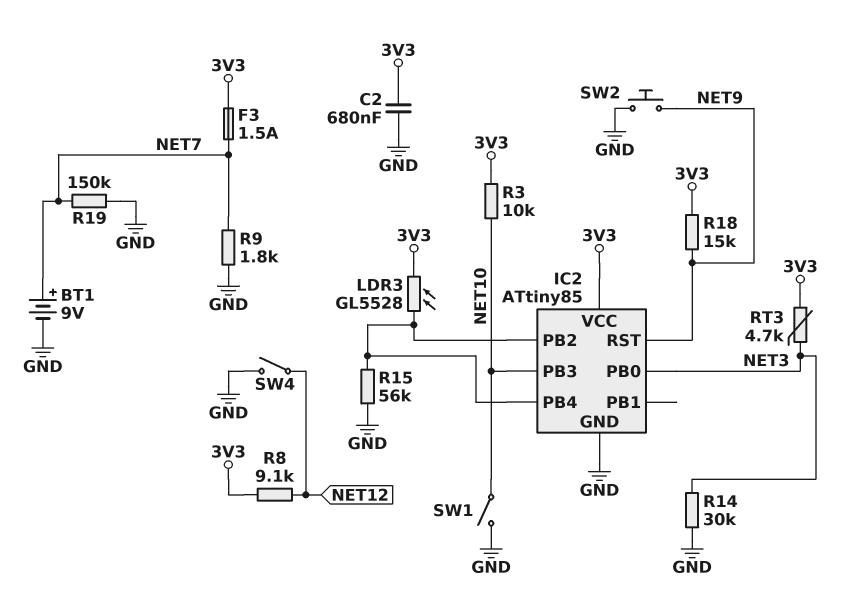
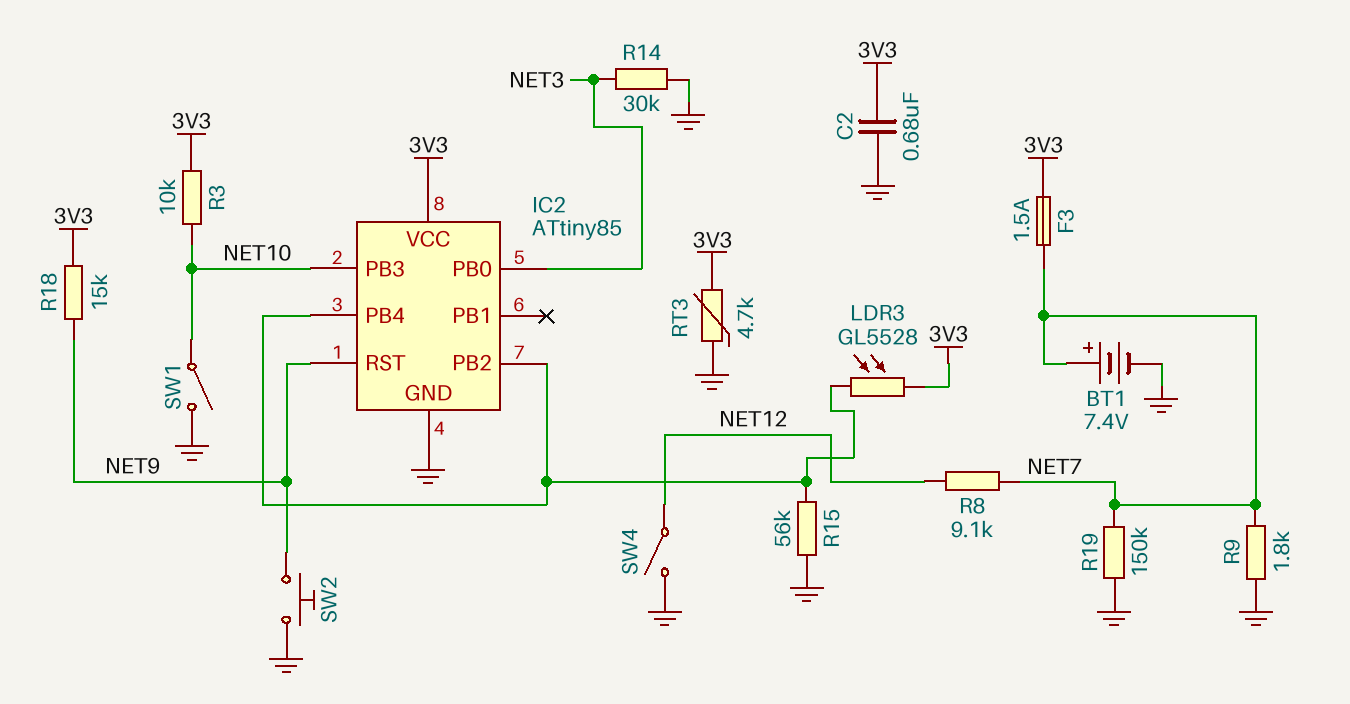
BT1: 9V (plus NET7, minus GND) -> 7.4V (plus NET7, minus GND)
R8: 9.1k (3V3, NET12) -> 9.1k (NET7, NET12)
RT3: 4.7k (3V3, NET3) -> 4.7k (3V3, GND)

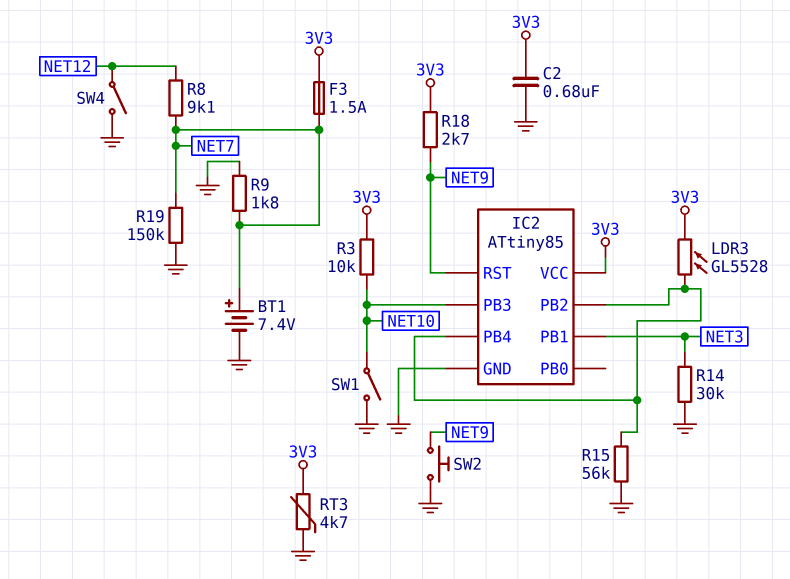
IC2 pin PB0: NET3 -> none
IC2 pin PB1: none -> NET3
R18: 15k (3V3, NET9) -> 2.7k (3V3, NET9)

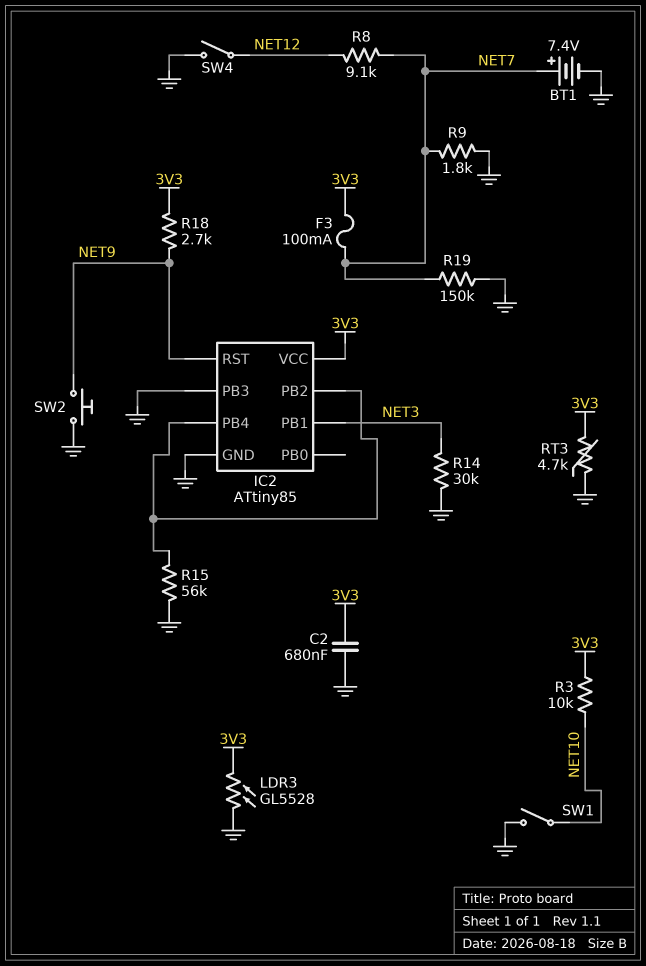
F3: 1.5A (3V3, NET7) -> 100mA (3V3, NET7)
IC2 pin PB3: NET10 -> GND
LDR3: GL5528 (3V3, IC2/PB2) -> GL5528 (3V3, GND)

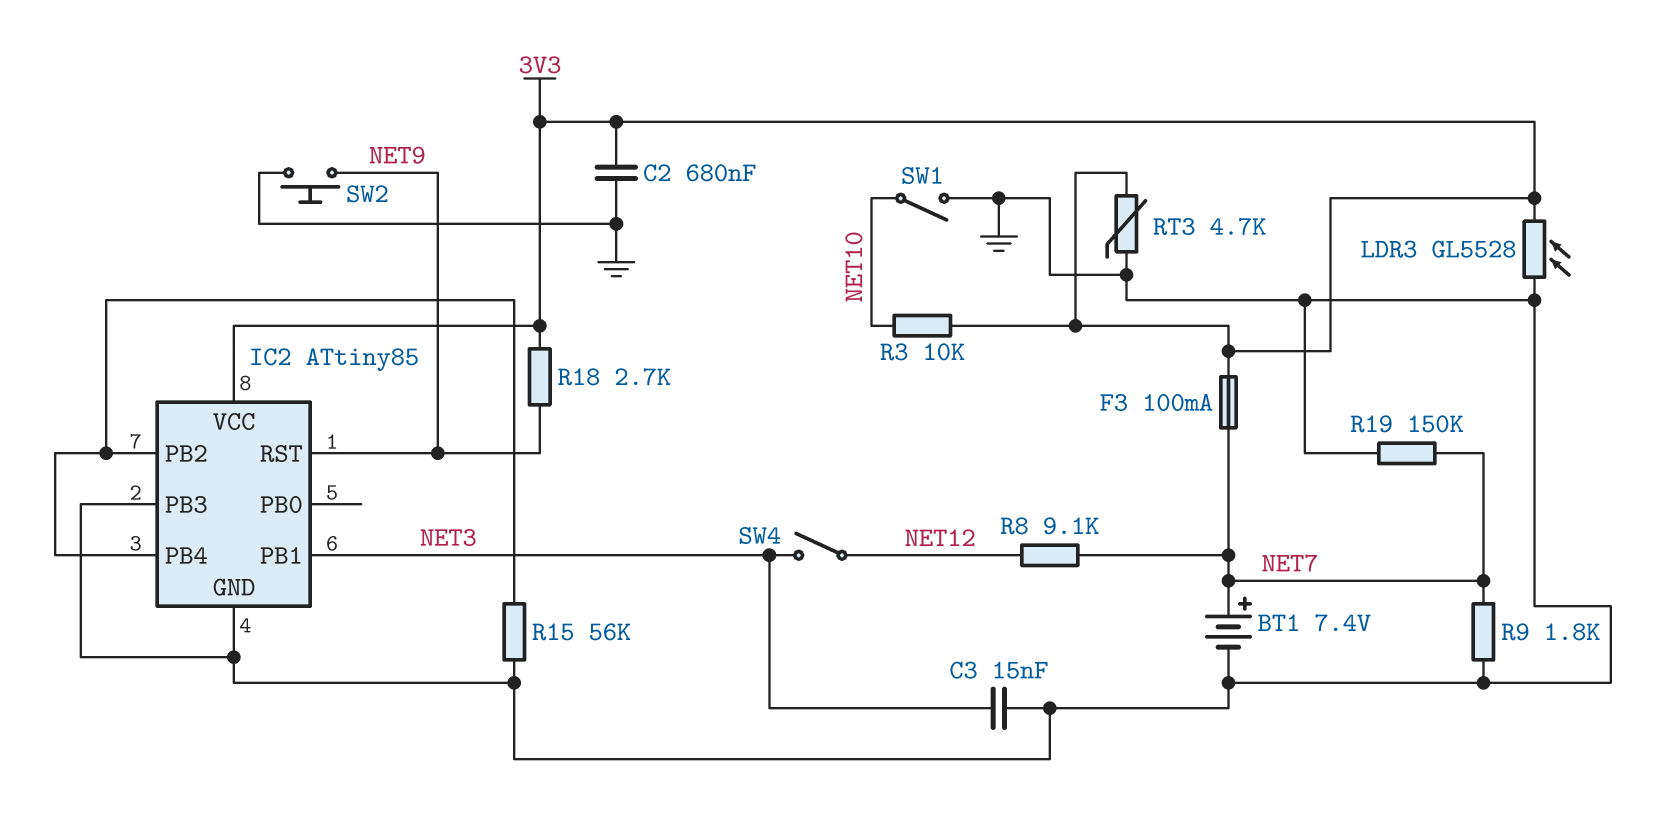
C3: none -> 15nF (GND, NET3)
R14: 30k (GND, NET3) -> none
SW4: switch (GND, NET12) -> switch (NET3, NET12)

